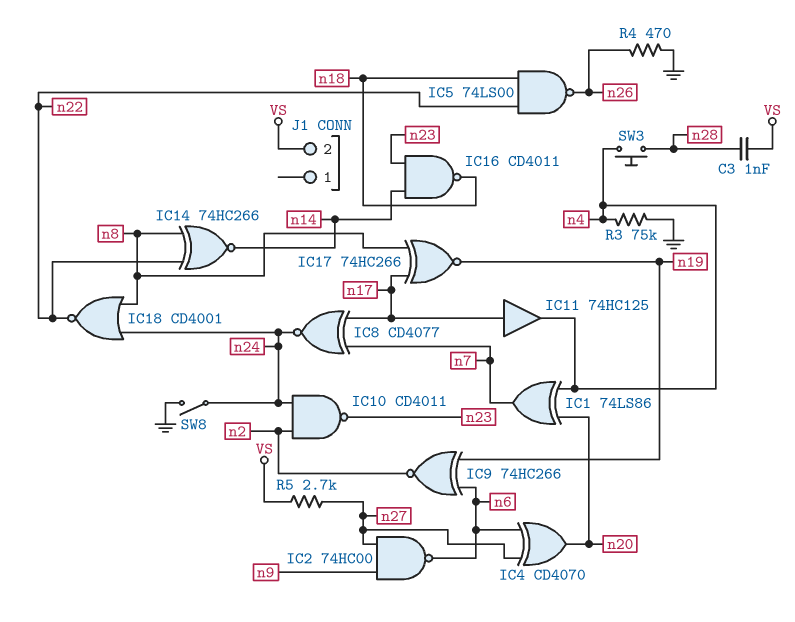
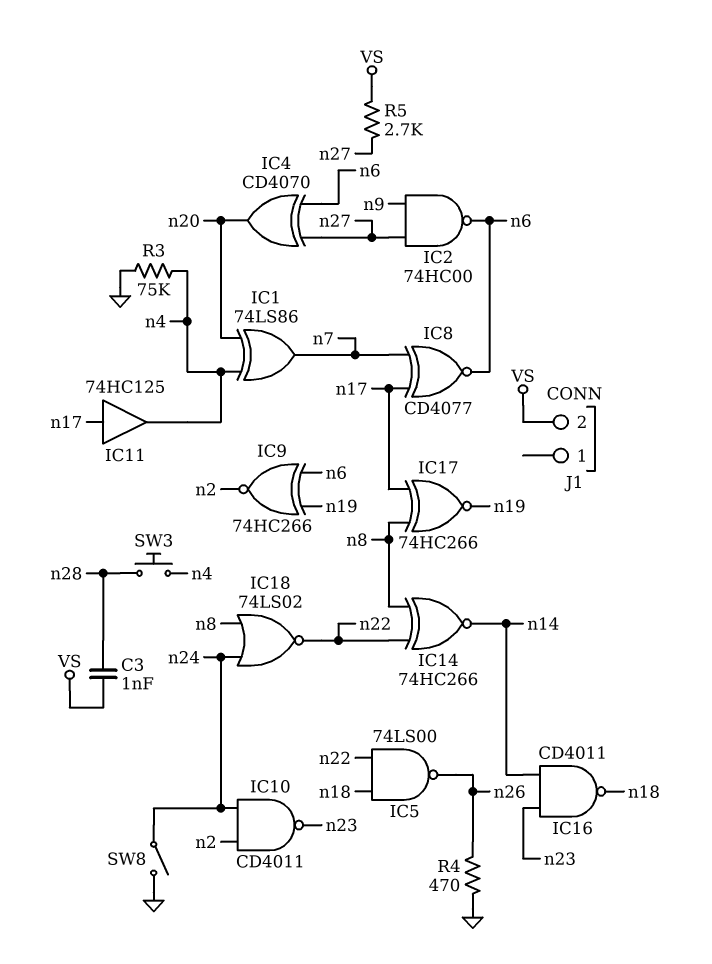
IC8: XNOR CD4077 (in n7, in n17, out n24) -> XNOR CD4077 (in n7, in n17, out n6)
IC18: NOR CD4001 (in n8, in n24, out n22) -> NOR 74LS02 (in n8, in n24, out n22)

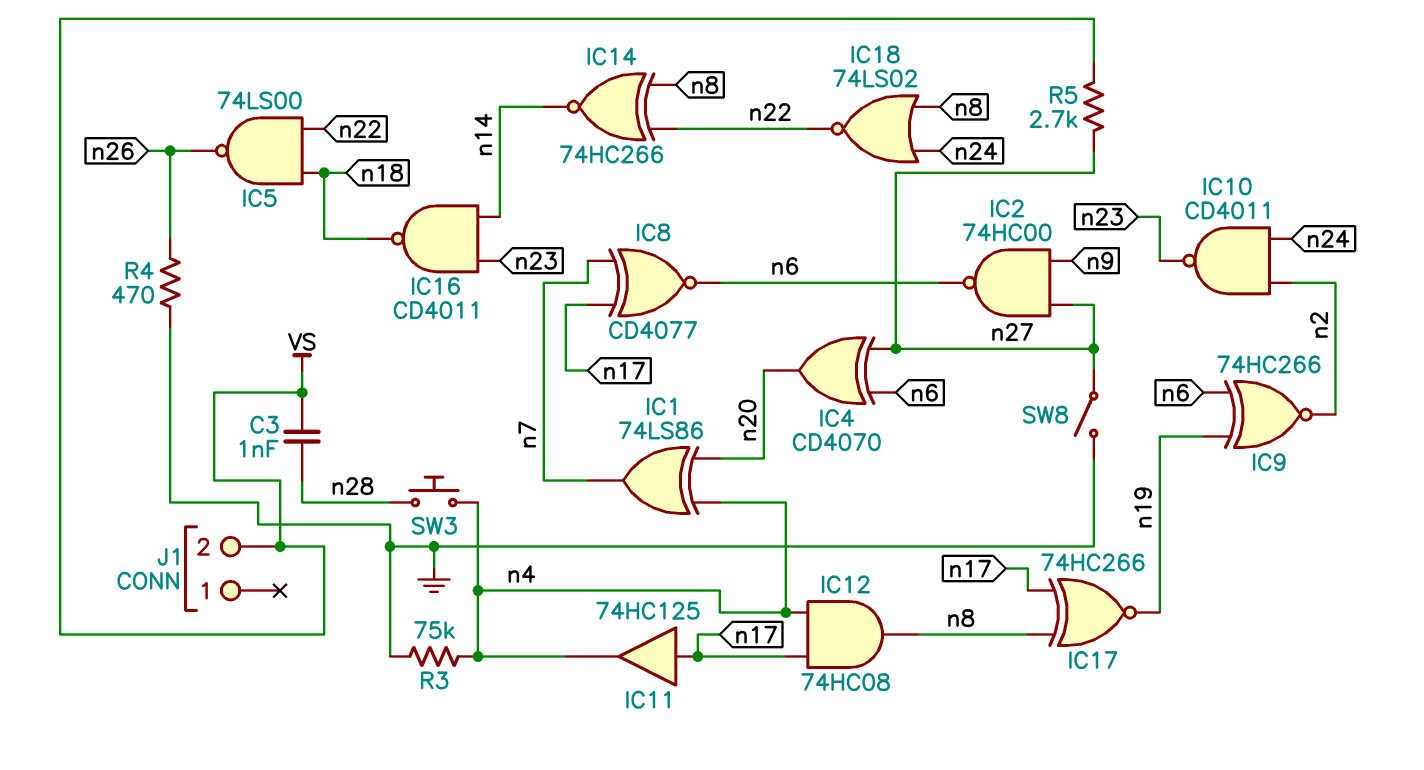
IC12: none -> AND 74HC08 (in n4, in n17, out n8)
SW8: switch (GND, n24) -> switch (GND, n27)

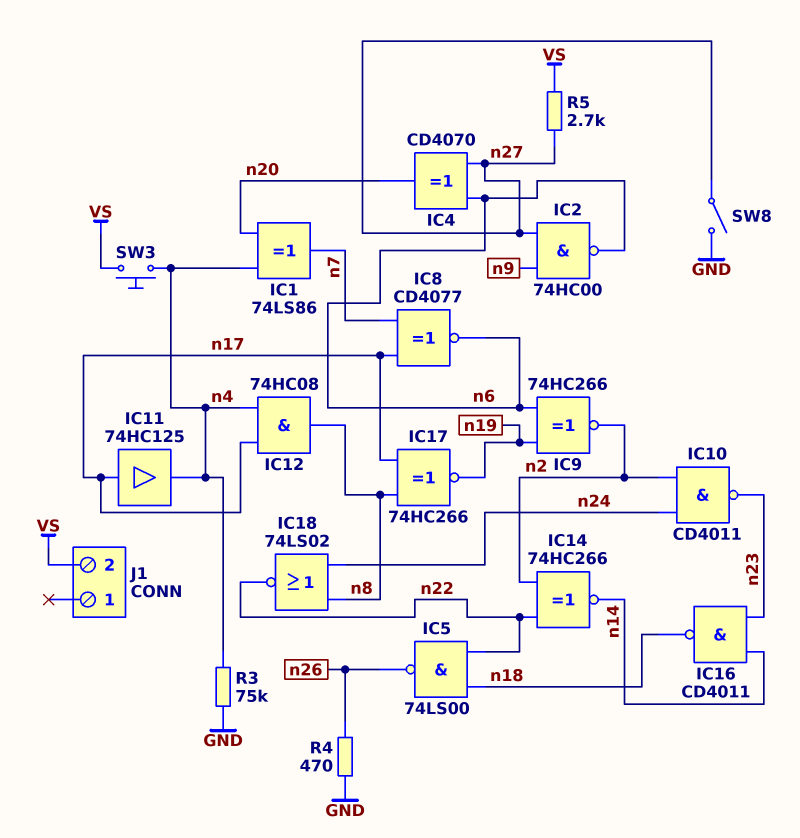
C3: 1nF (VS, n28) -> none
IC14: XNOR 74HC266 (in n8, in n22, out n14) -> XNOR 74HC266 (in n2, in n22, out n14)
SW3: button (n4, n28) -> button (VS, n4)

